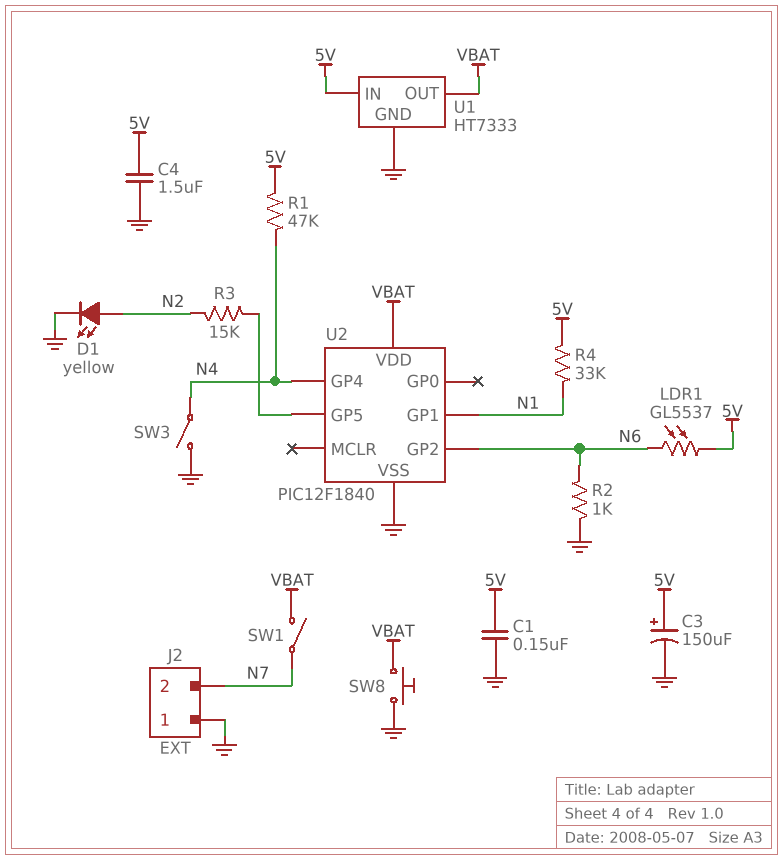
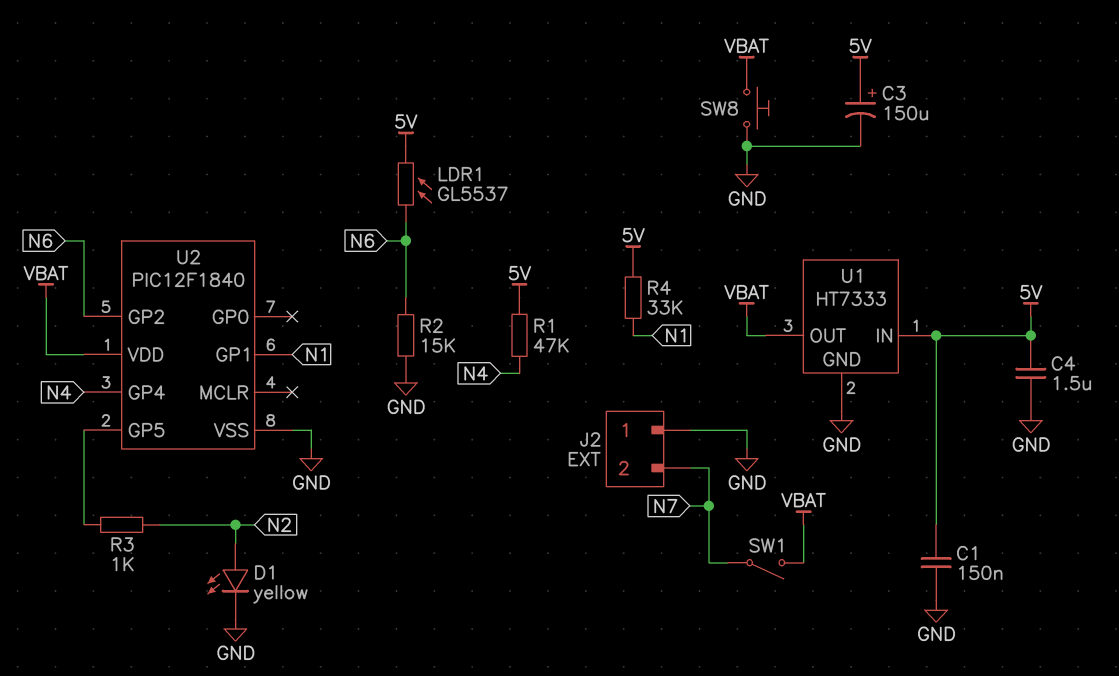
R2: 1k (GND, N6) -> 15k (GND, N6)
R3: 15k (N2, U2/GP5) -> 1k (N2, U2/GP5)
SW3: switch (GND, N4) -> none

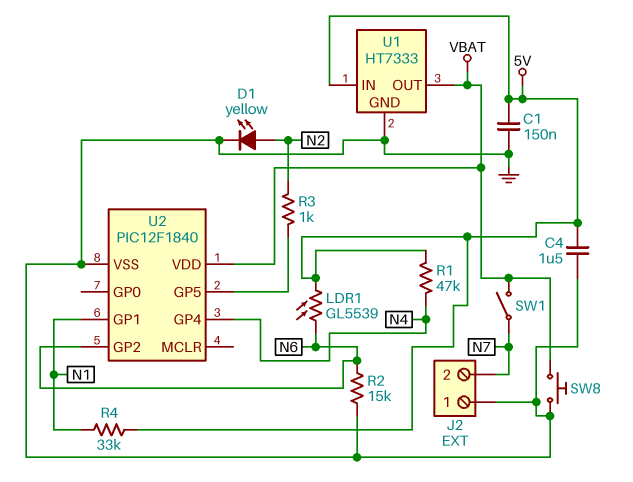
C3: 150uF (plus 5V, minus GND) -> none
LDR1: GL5537 (5V, N6) -> GL5539 (5V, N6)

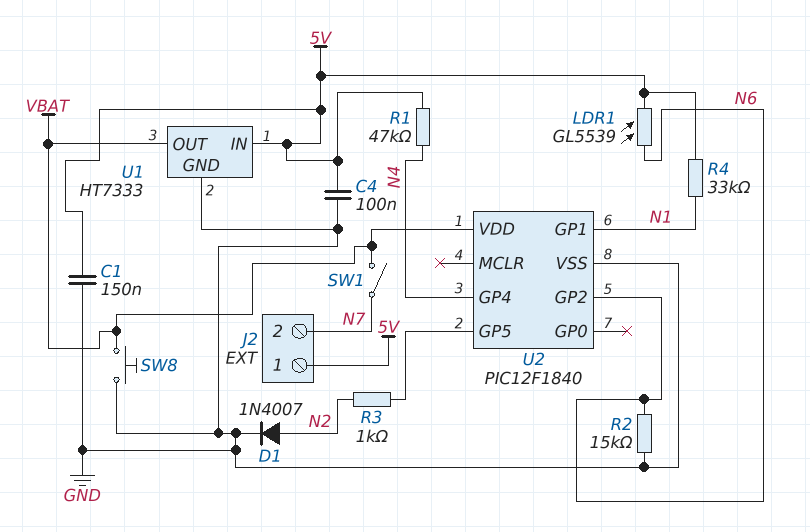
C4: 1.5uF (5V, GND) -> 100nF (5V, GND)
D1: LED yellow (A N2, K GND) -> diode 1N4007 (A N2, K GND)
J2 pin 1: GND -> 5V

